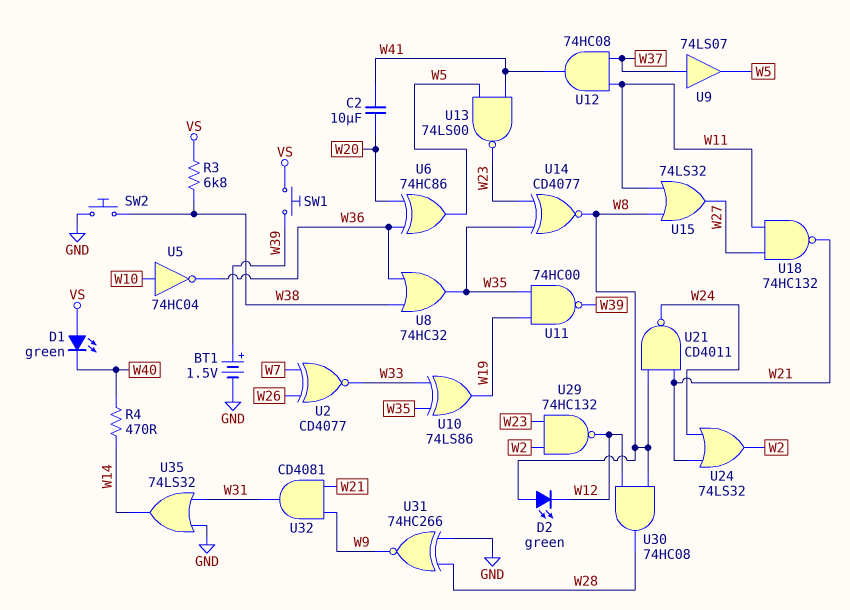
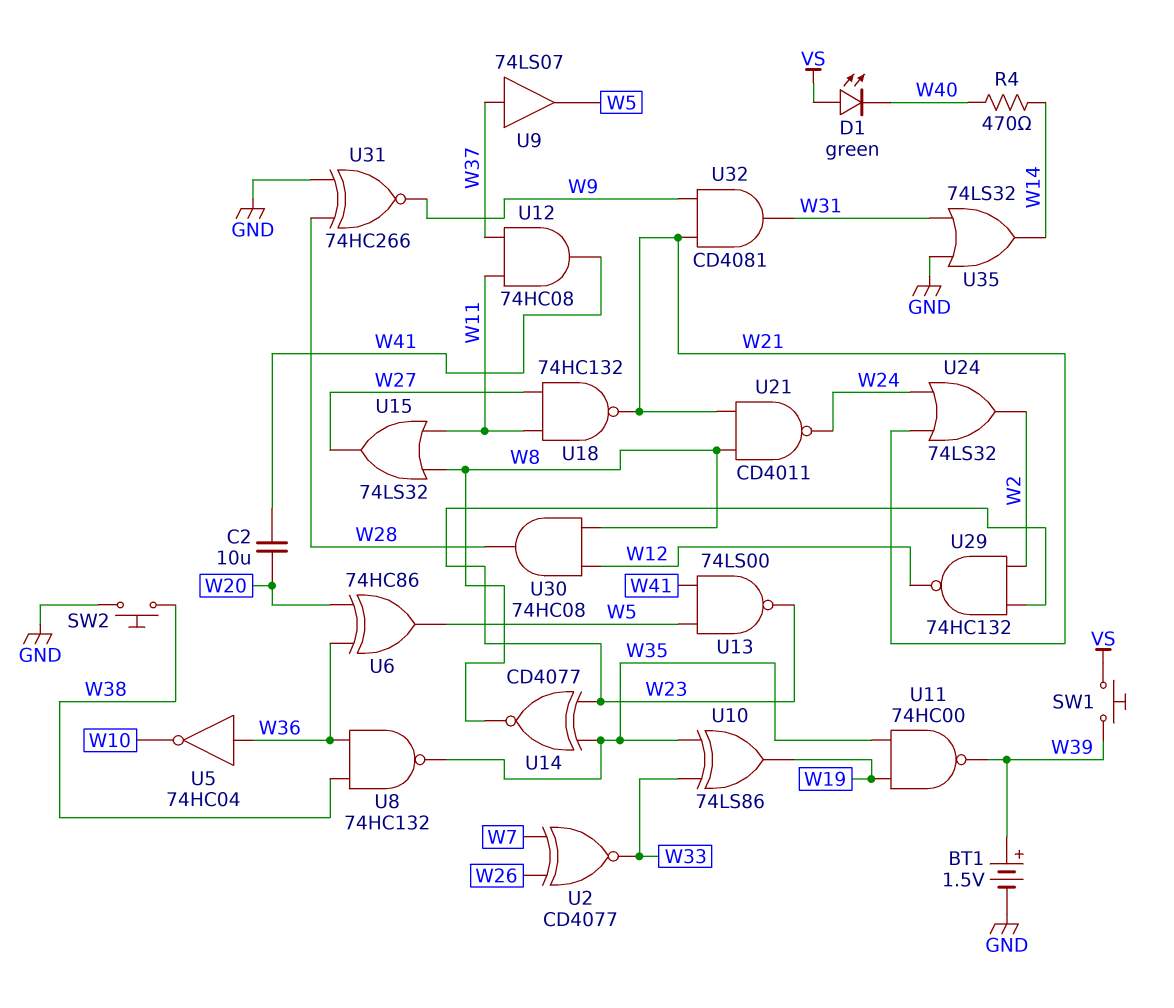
D2: LED green (A W8, K W12) -> none
R3: 6.8k (VS, W38) -> none
U5: NOT 74HC04 (in W10, out W36) -> NOT 74HC04 (in W36, out W10)
U8: OR 74HC32 (in W36, in W38, out W35) -> NAND 74HC132 (in W36, in W38, out W35)

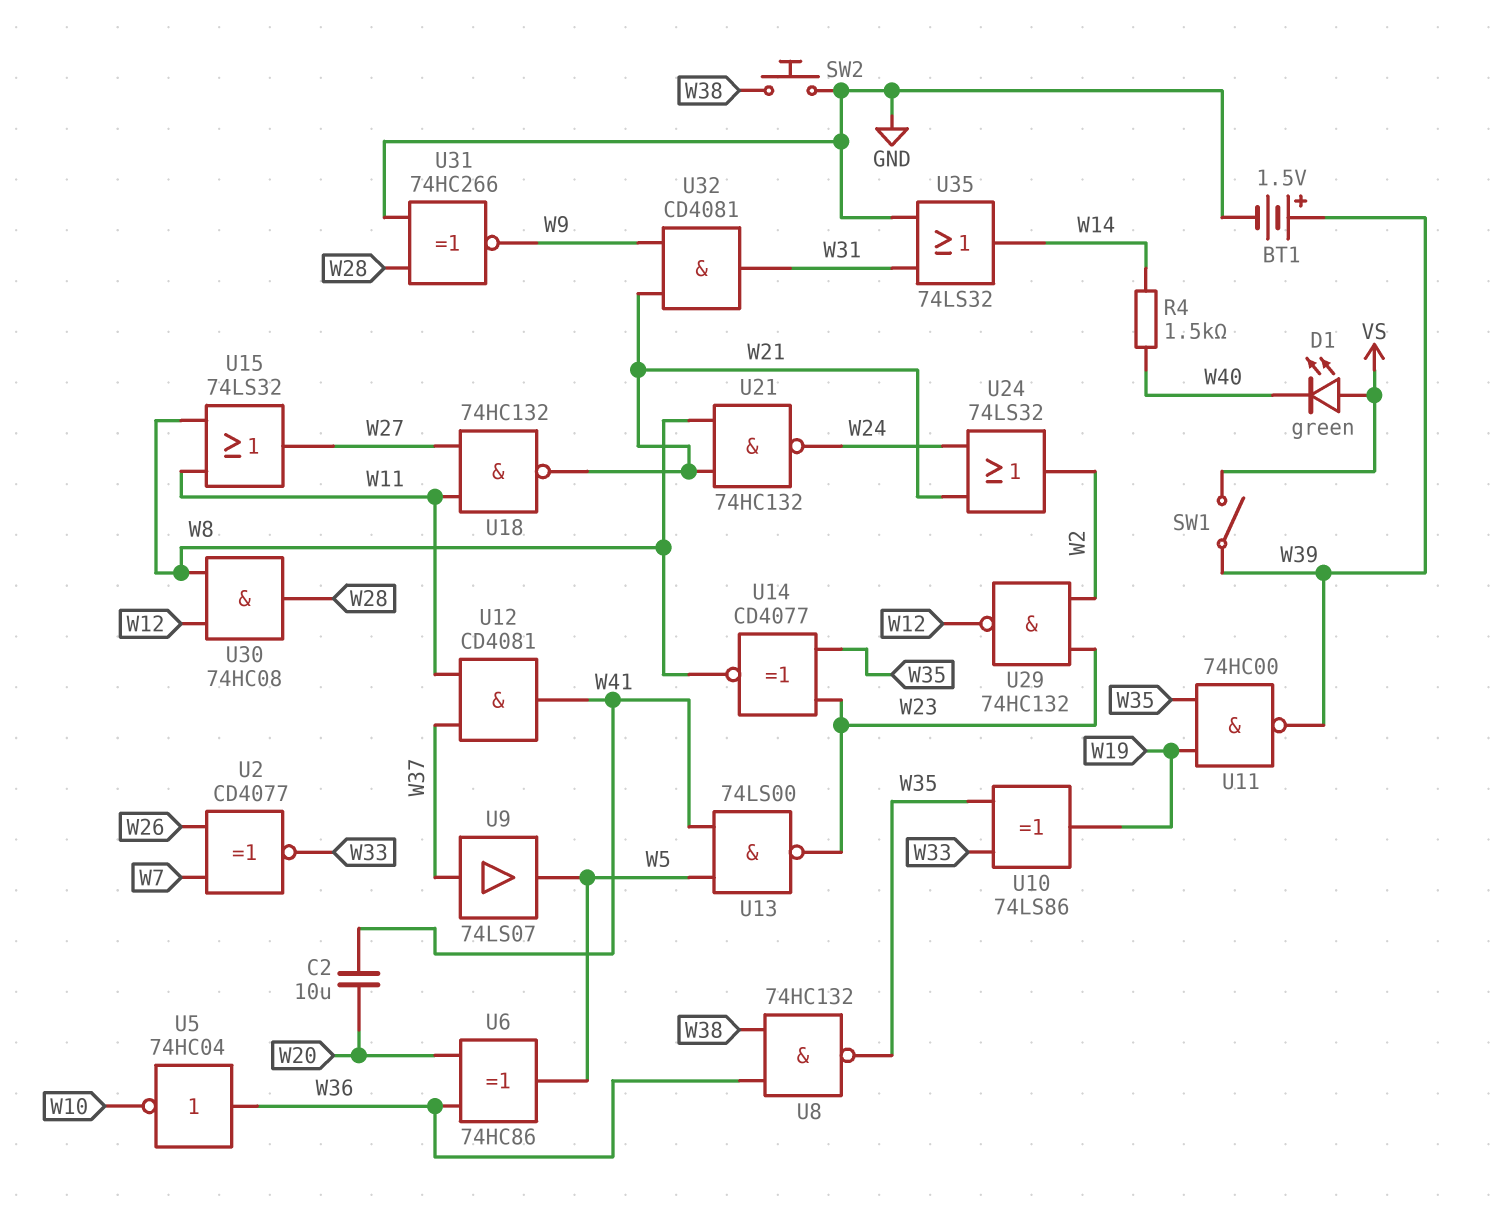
R4: 470 (W14, W40) -> 1.5k (W14, W40)
SW1: button (VS, W39) -> switch (VS, W39)
U12: AND 74HC08 (in W11, in W37, out W41) -> AND CD4081 (in W11, in W37, out W41)
U21: NAND CD4011 (in W8, in W21, out W24) -> NAND 74HC132 (in W8, in W21, out W24)

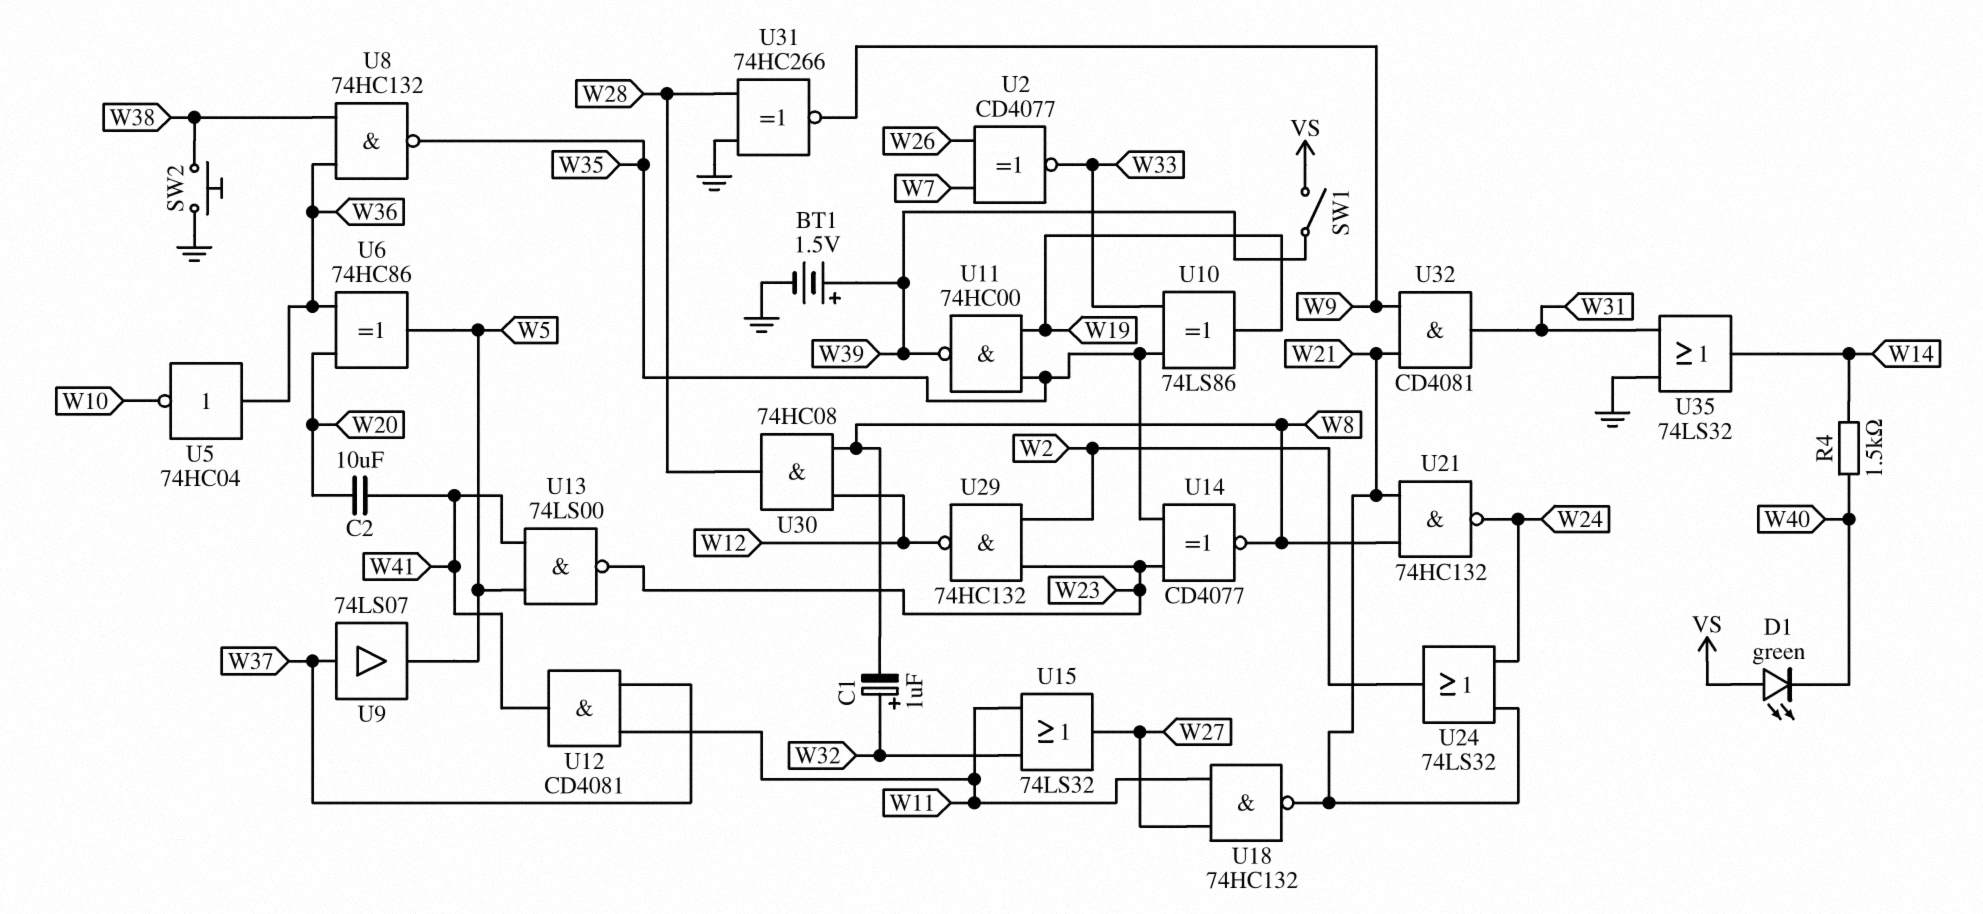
C1: none -> 1uF (plus W32, minus W8)
U15: OR 74LS32 (in W8, in W11, out W27) -> OR 74LS32 (in W11, in W32, out W27)

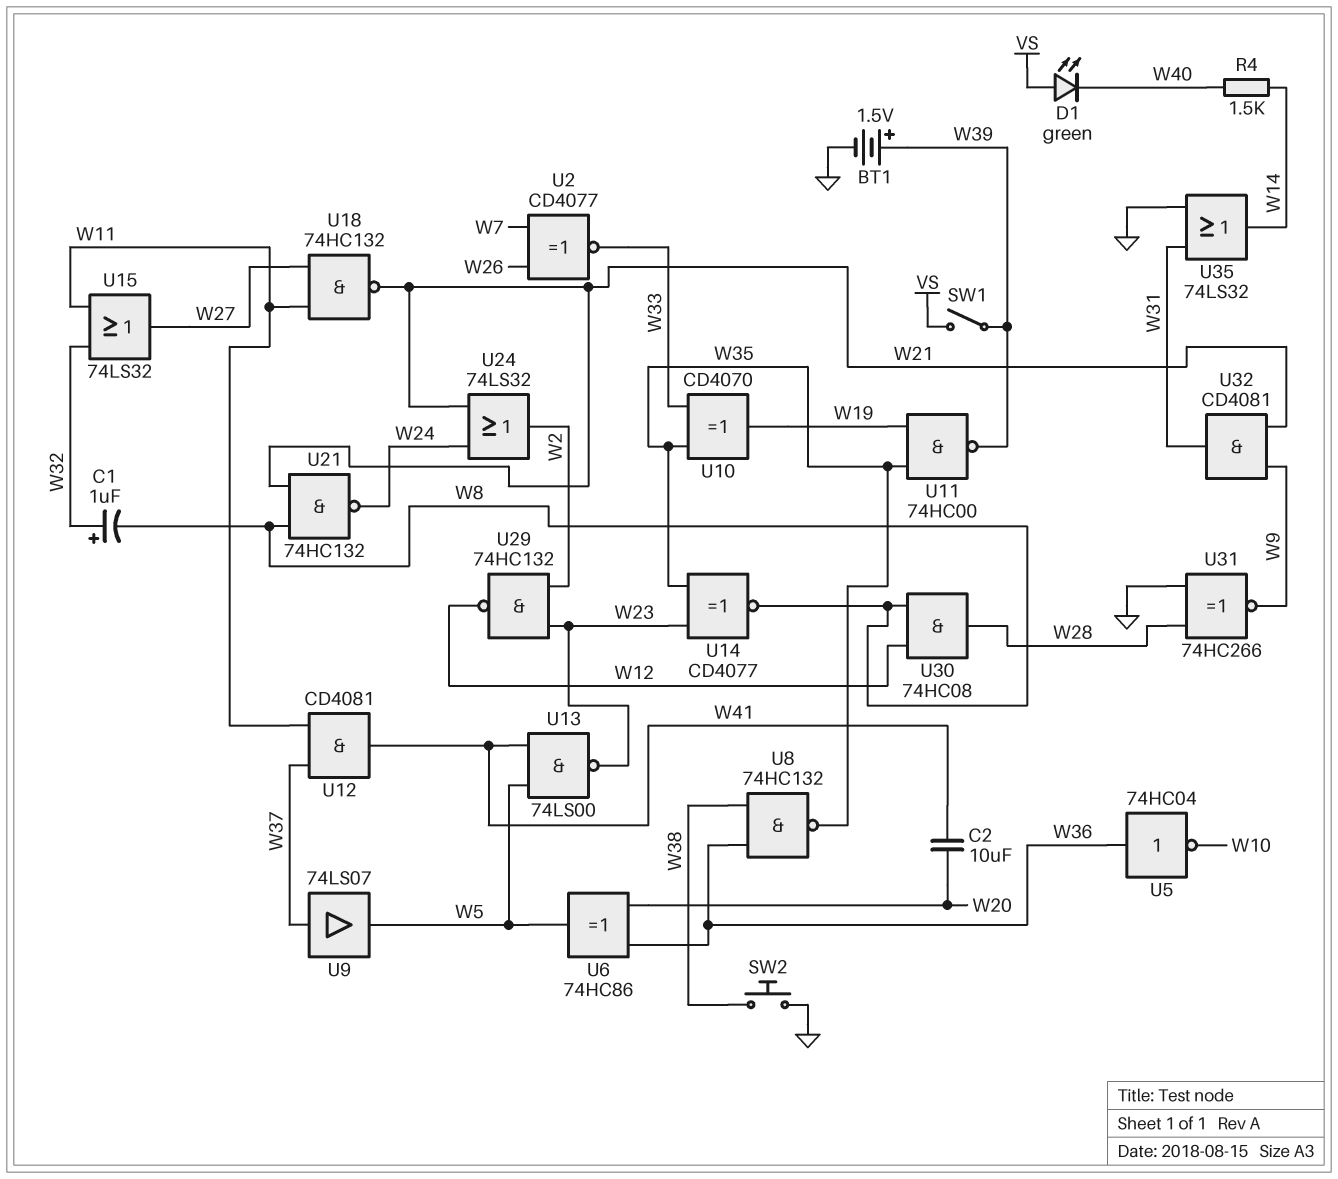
U10: XOR 74LS86 (in W33, in W35, out W19) -> XOR CD4070 (in W33, in W35, out W19)

